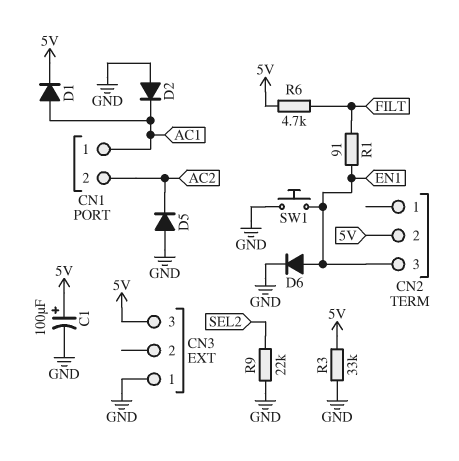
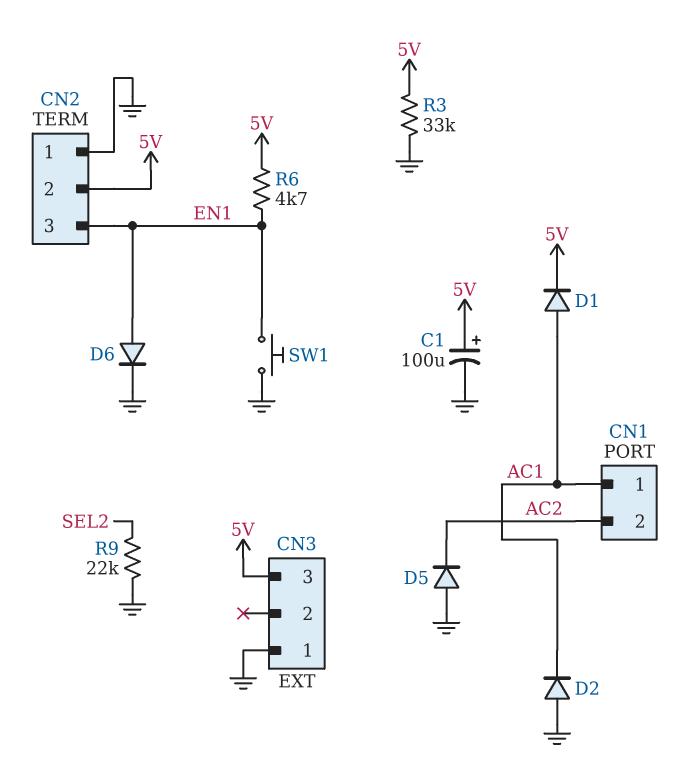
CN2 pin 1: none -> GND
R1: 91 (EN1, FILT) -> none
R6: 4.7k (5V, FILT) -> 4.7k (5V, EN1)

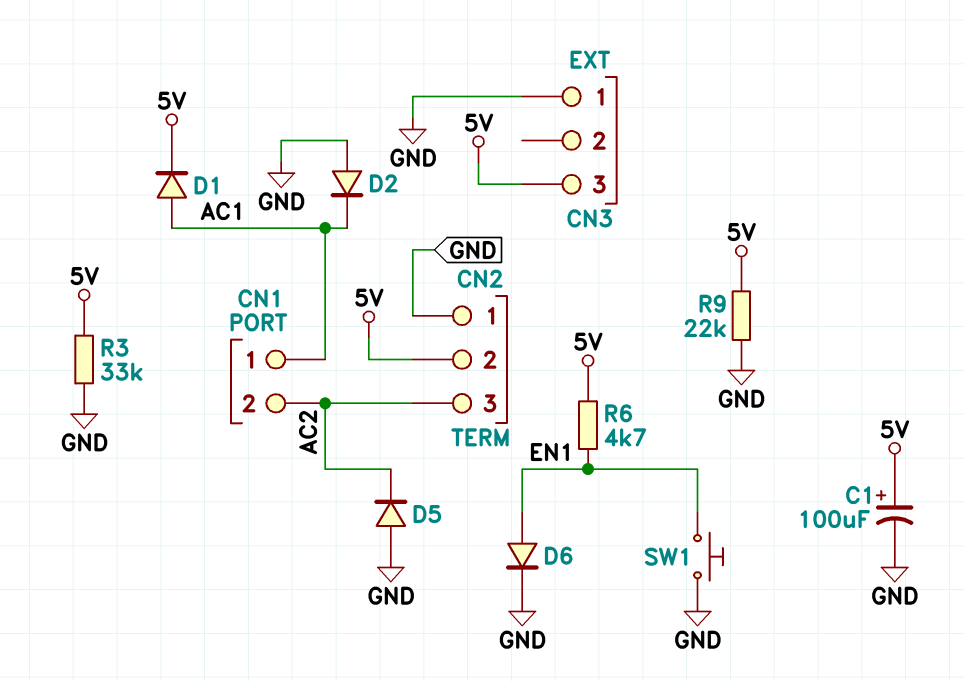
CN2 pin 3: EN1 -> AC2
R9: 22k (GND, SEL2) -> 22k (5V, GND)

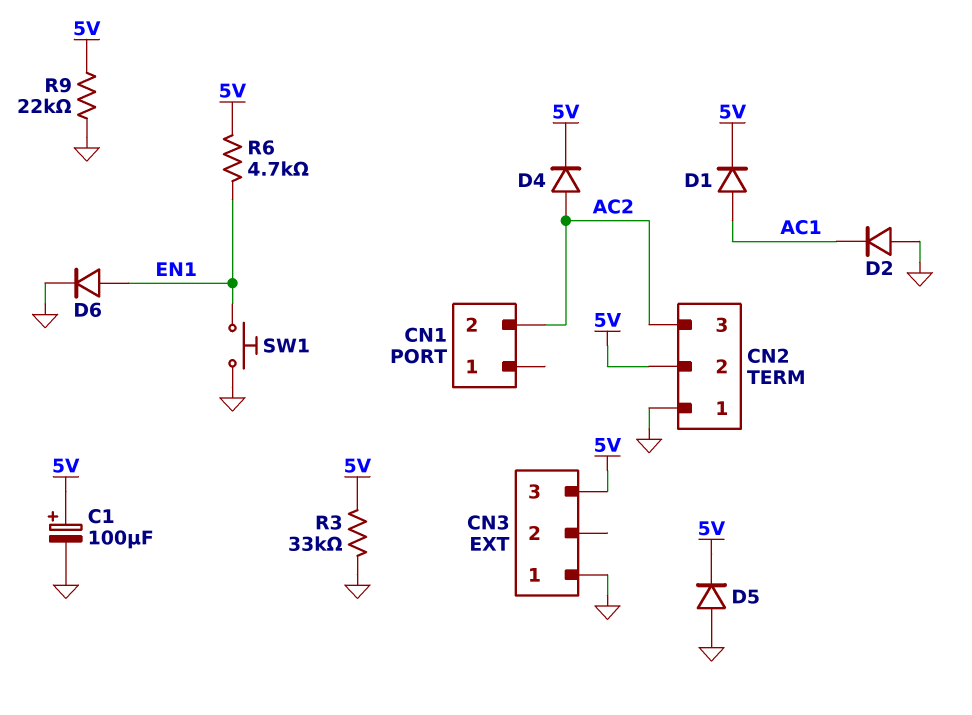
CN1 pin 1: AC1 -> none
D4: none -> diode (A AC2, K 5V)
D5: diode (A GND, K AC2) -> diode (A GND, K 5V)

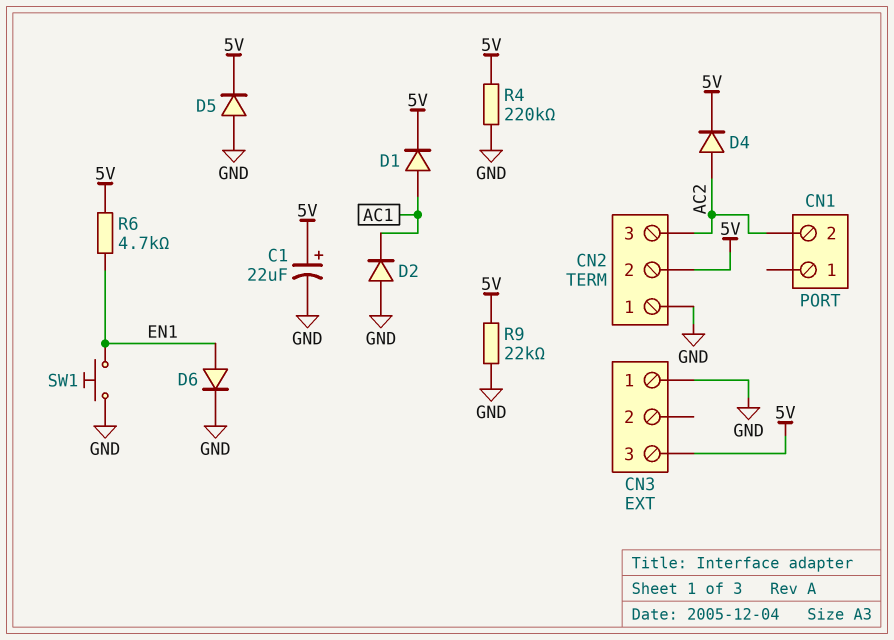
C1: 100uF (plus 5V, minus GND) -> 22uF (plus 5V, minus GND)
R3: 33k (5V, GND) -> none
R4: none -> 220k (5V, GND)

